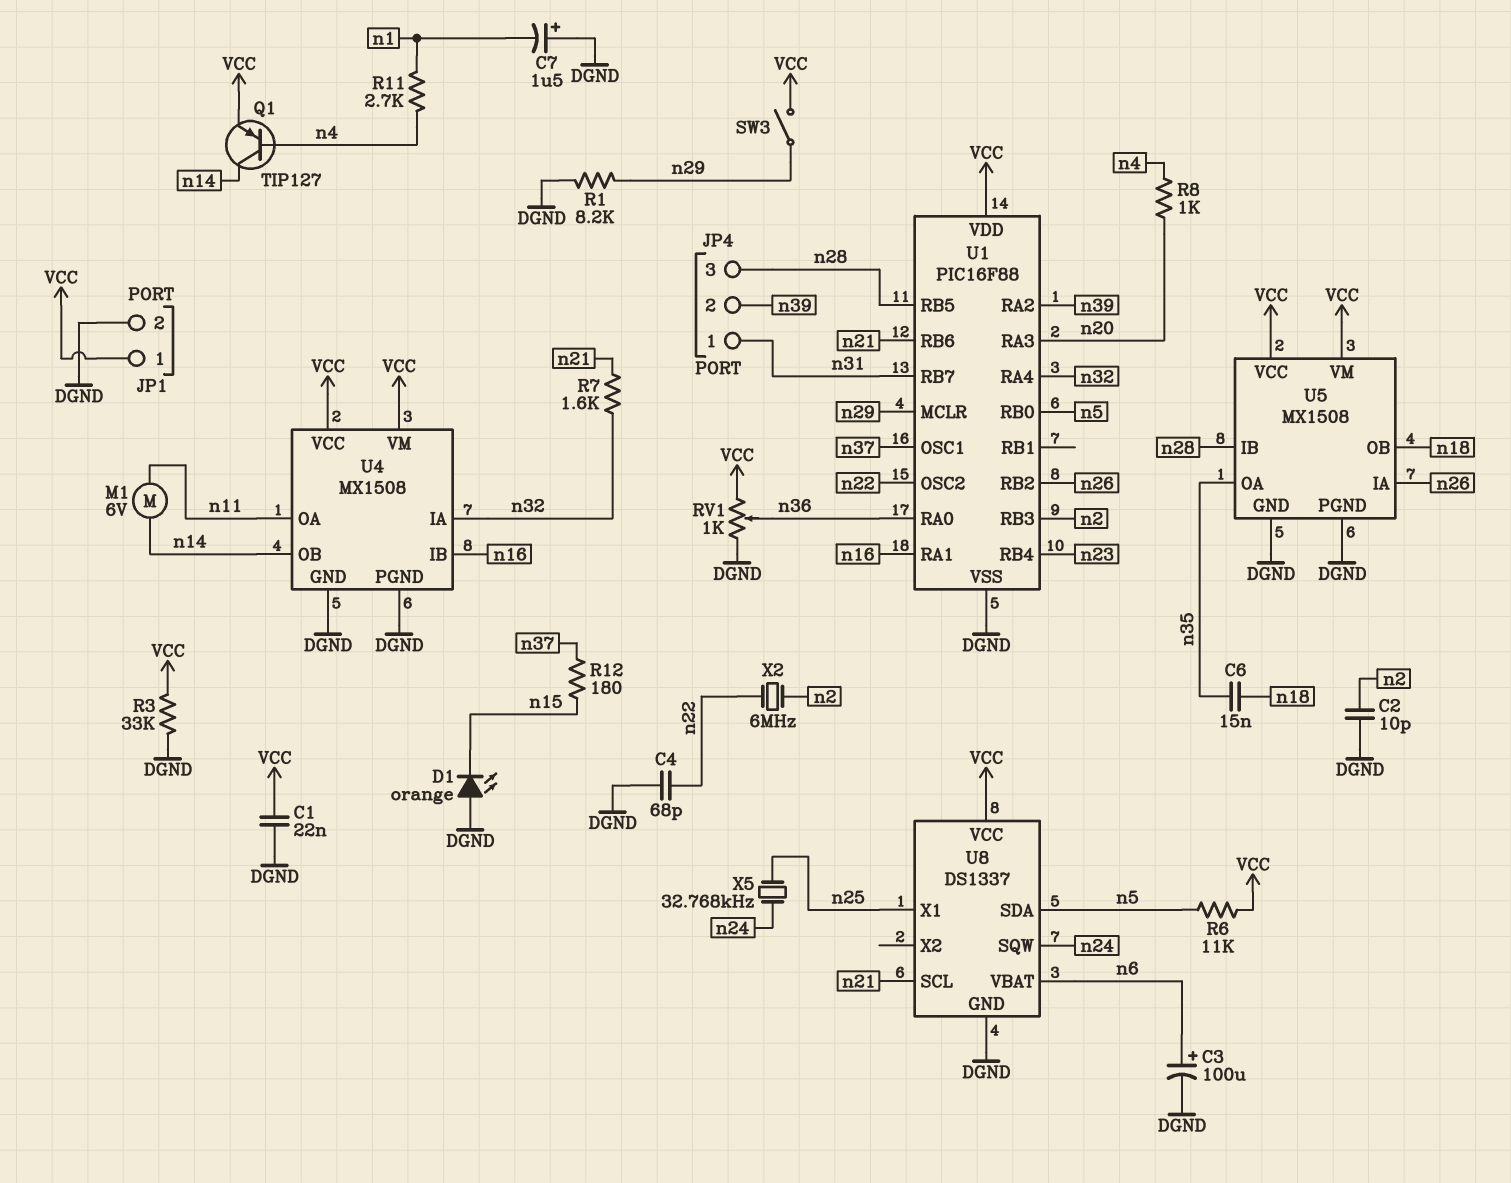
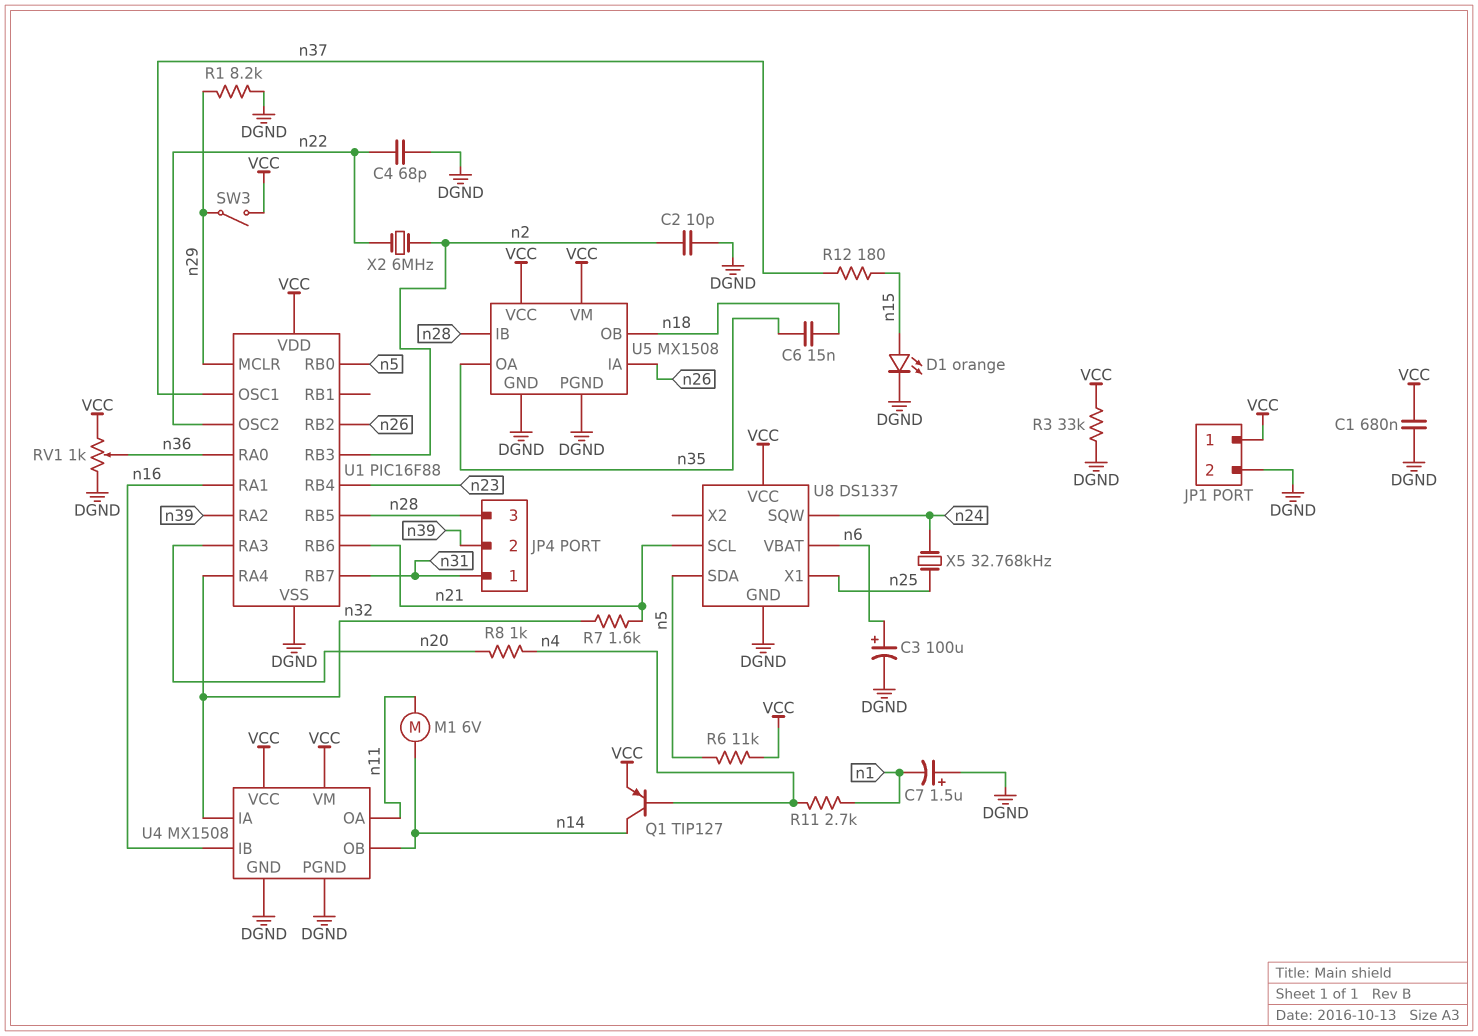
C1: 22nF (DGND, VCC) -> 680nF (DGND, VCC)
D1: LED orange (A DGND, K n15) -> LED orange (A n15, K DGND)

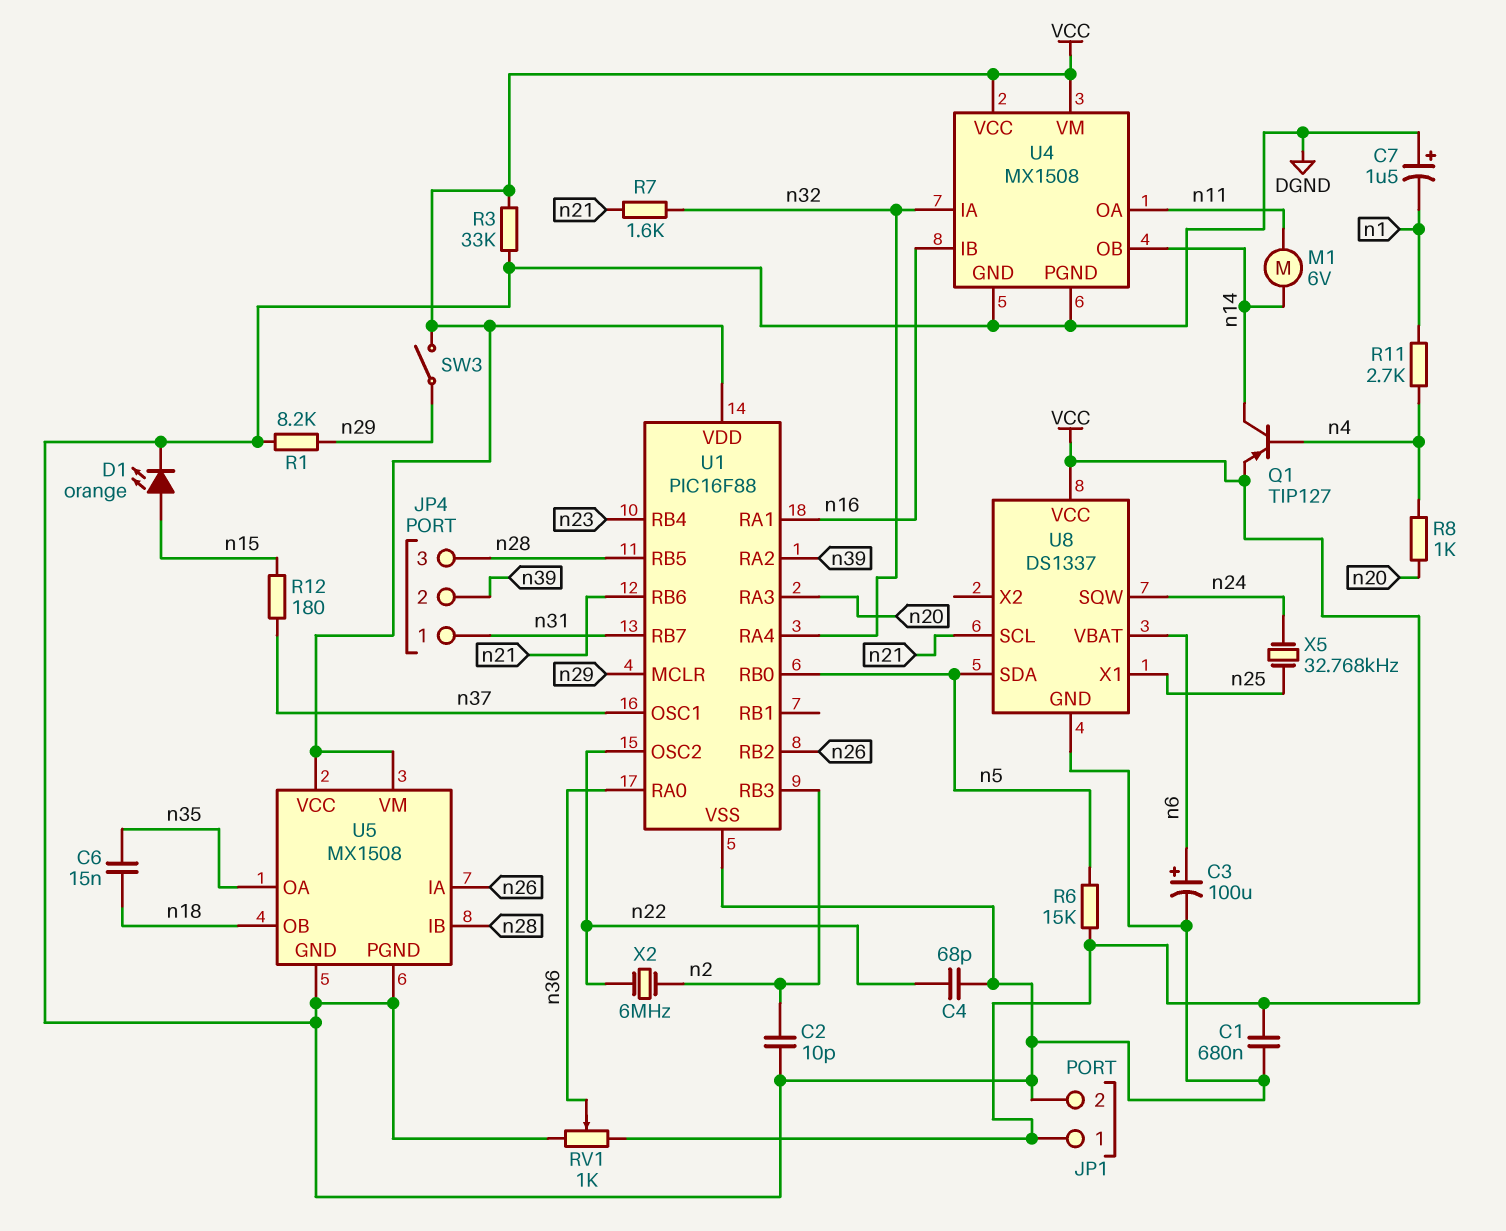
R6: 11k (VCC, n5) -> 15k (VCC, n5)

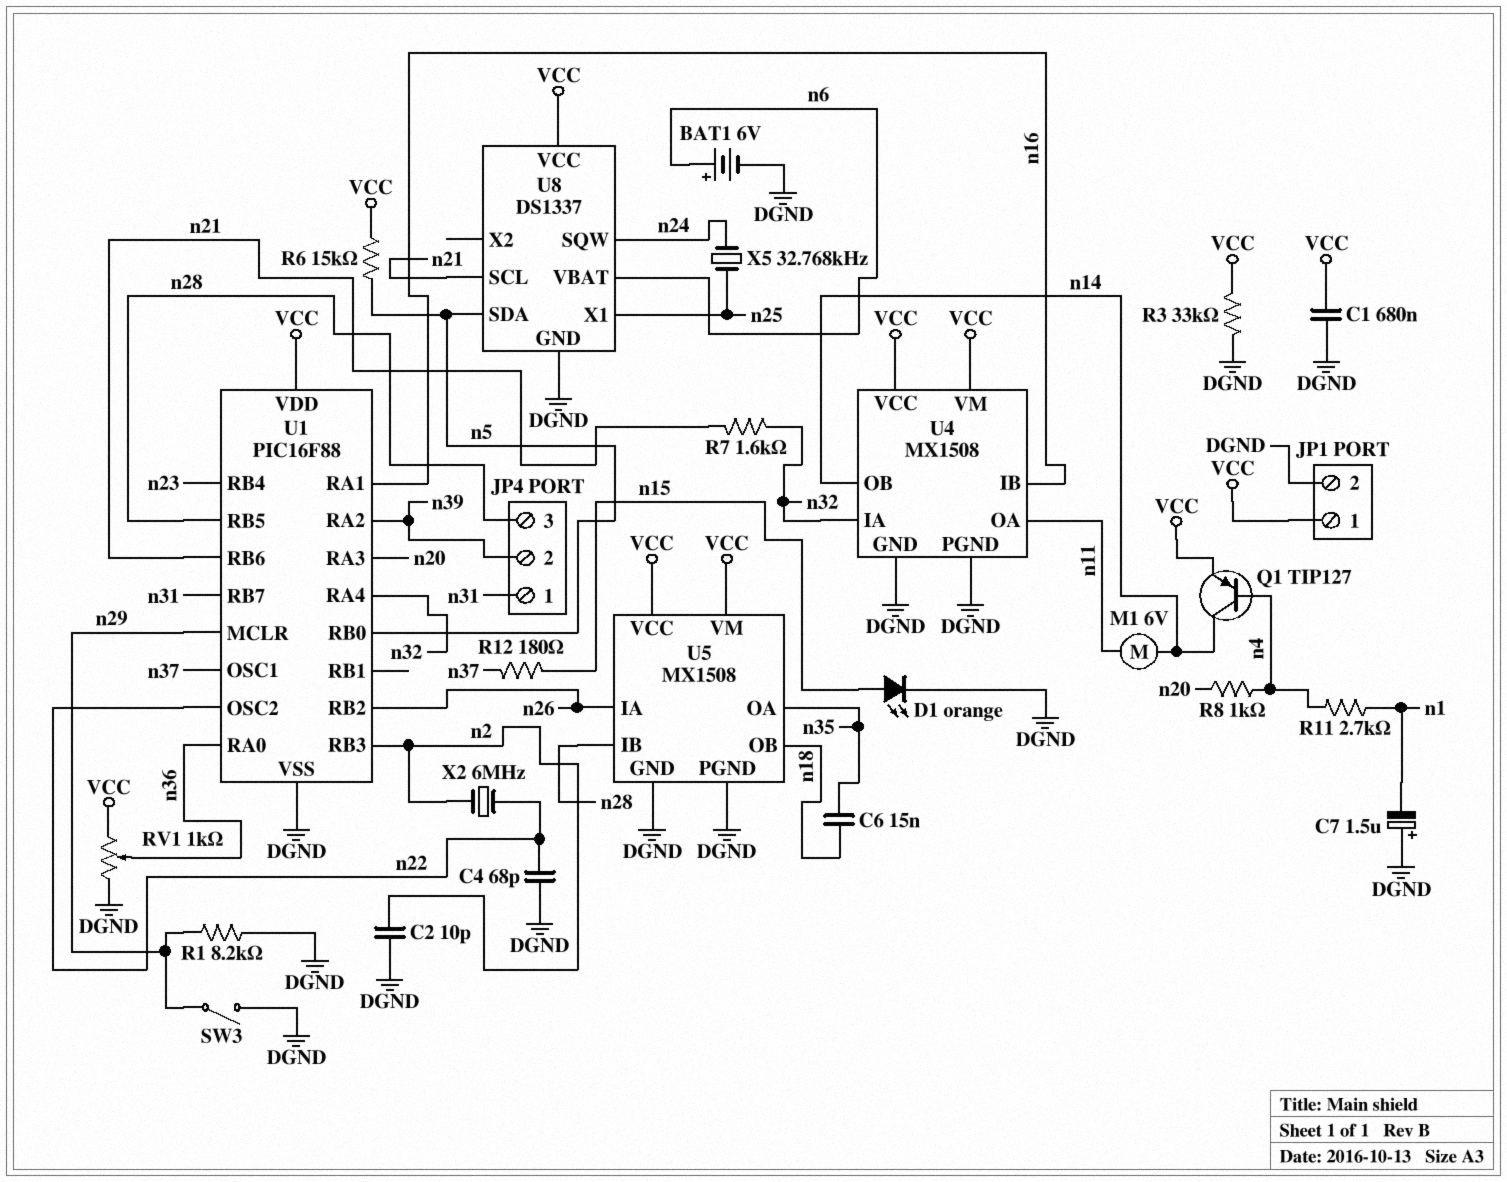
BAT1: none -> 6V (plus n6, minus DGND)
C3: 100uF (plus n6, minus DGND) -> none
SW3: switch (VCC, n29) -> switch (DGND, n29)

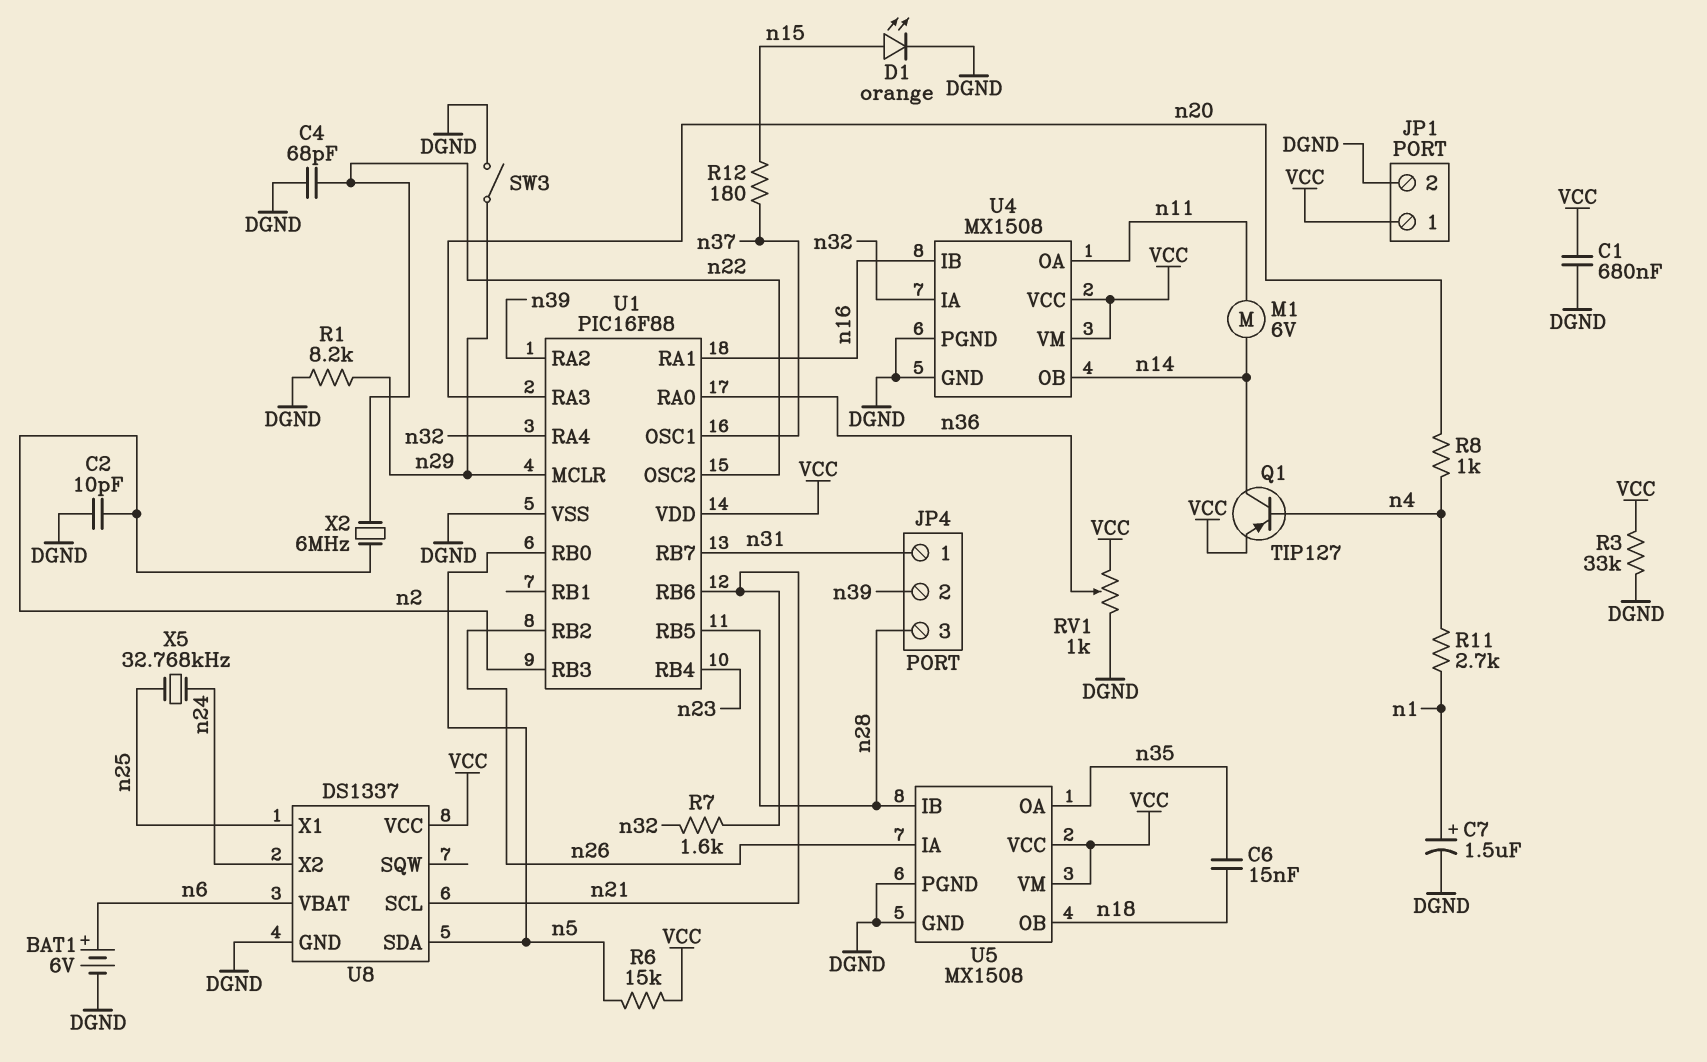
C7: 1.5uF (plus DGND, minus n1) -> 1.5uF (plus n1, minus DGND)
U8 pin SQW: n24 -> none
U8 pin X2: none -> n24

